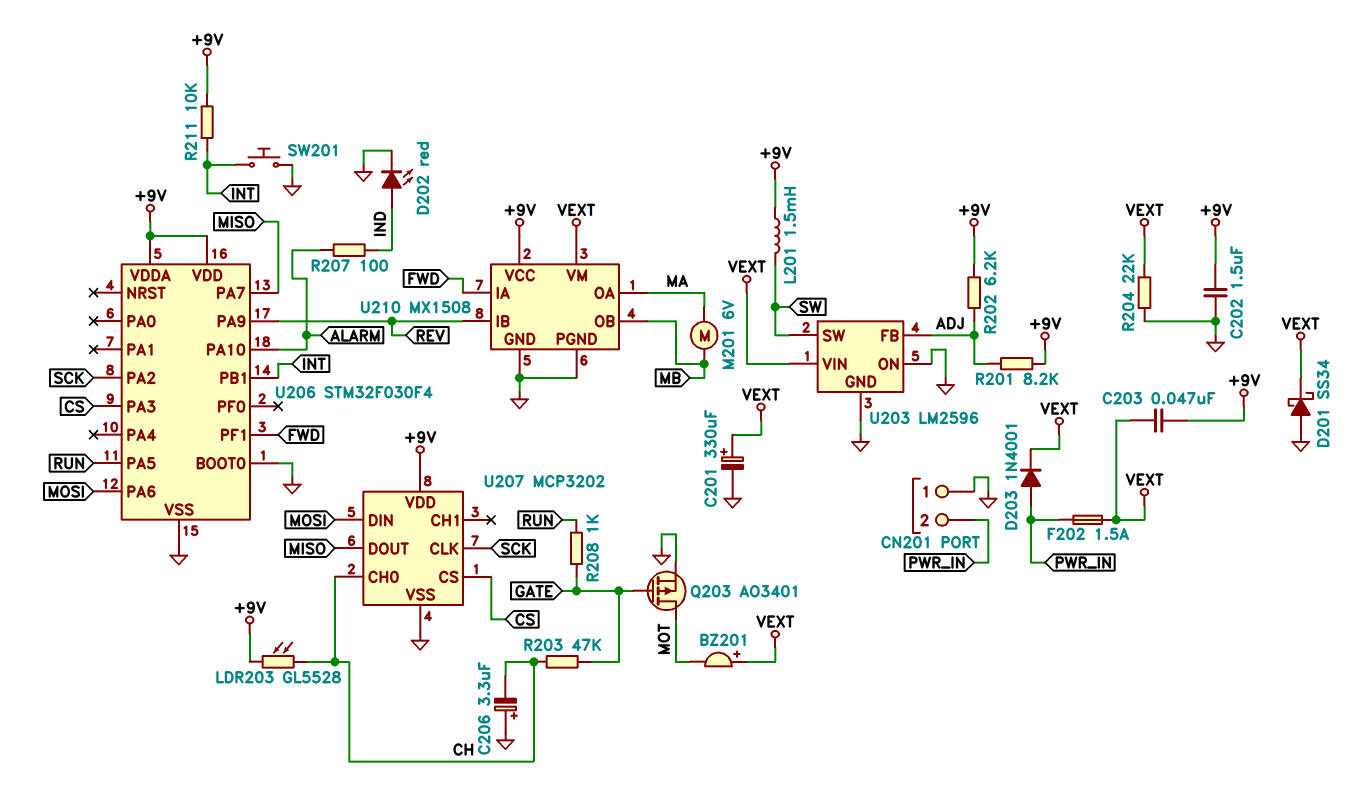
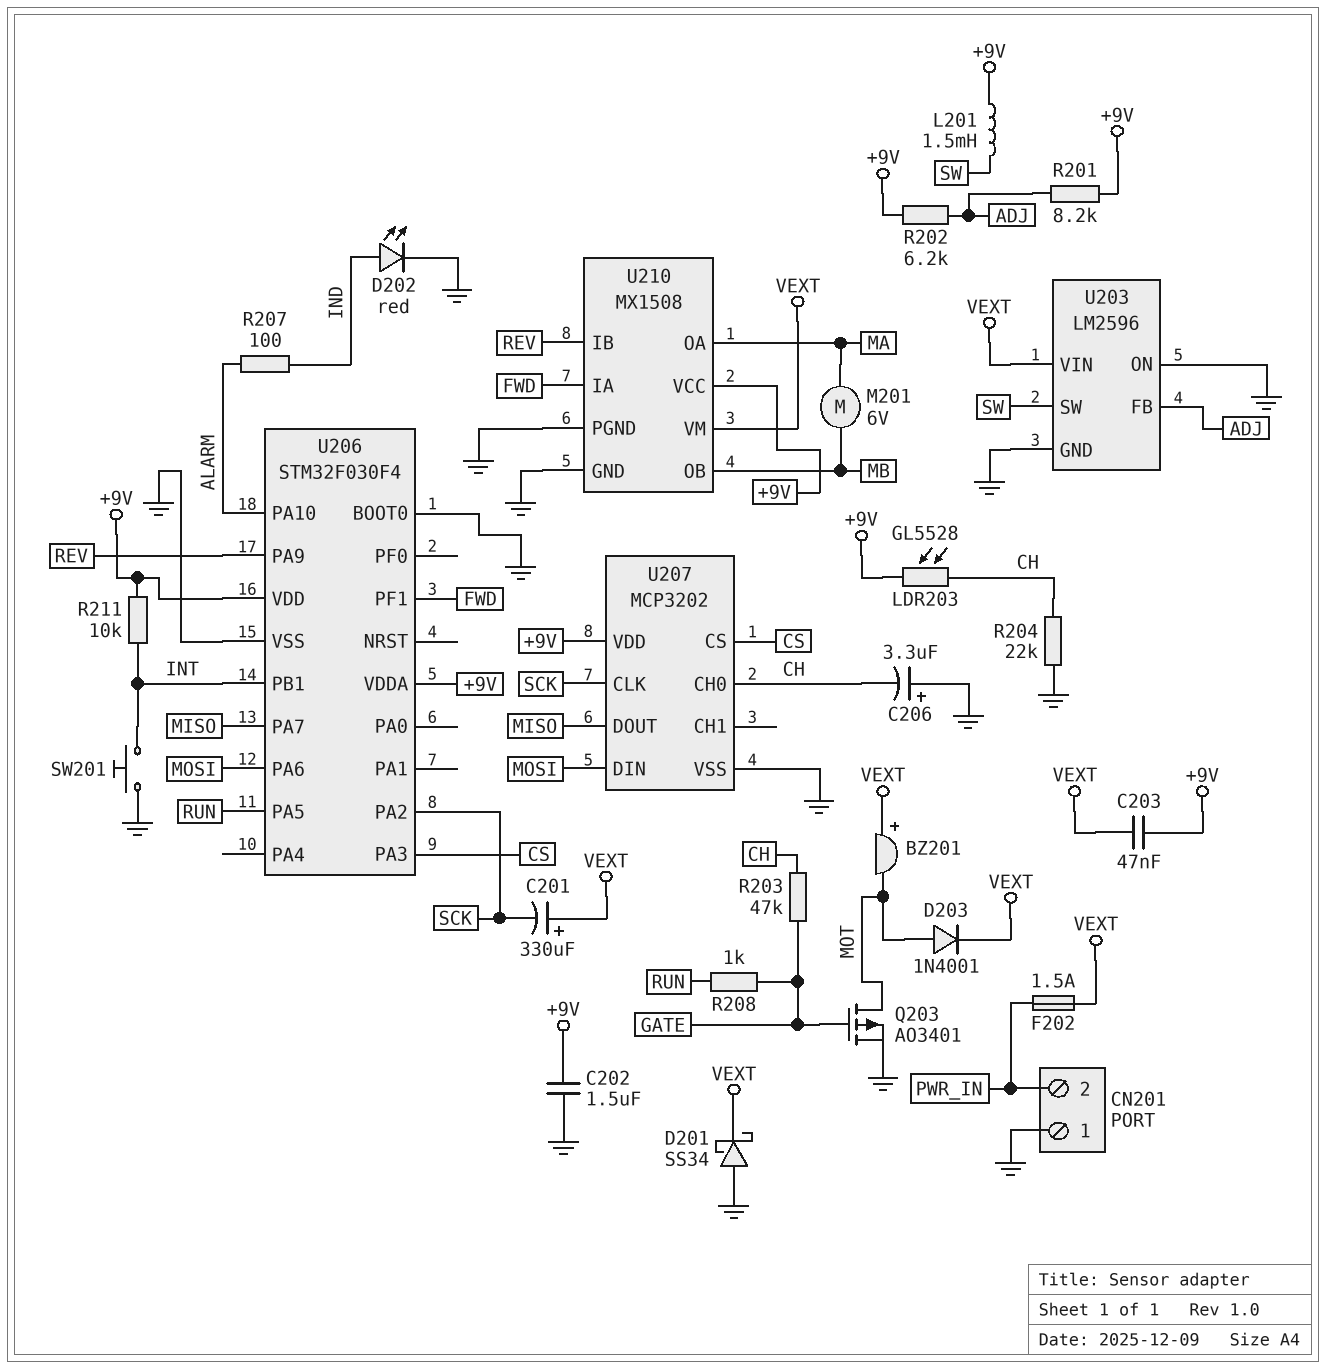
C201: 330uF (plus VEXT, minus GND) -> 330uF (plus VEXT, minus SCK)
D203: diode 1N4001 (A PWR_IN, K VEXT) -> diode 1N4001 (A MOT, K VEXT)
R204: 22k (GND, VEXT) -> 22k (CH, GND)

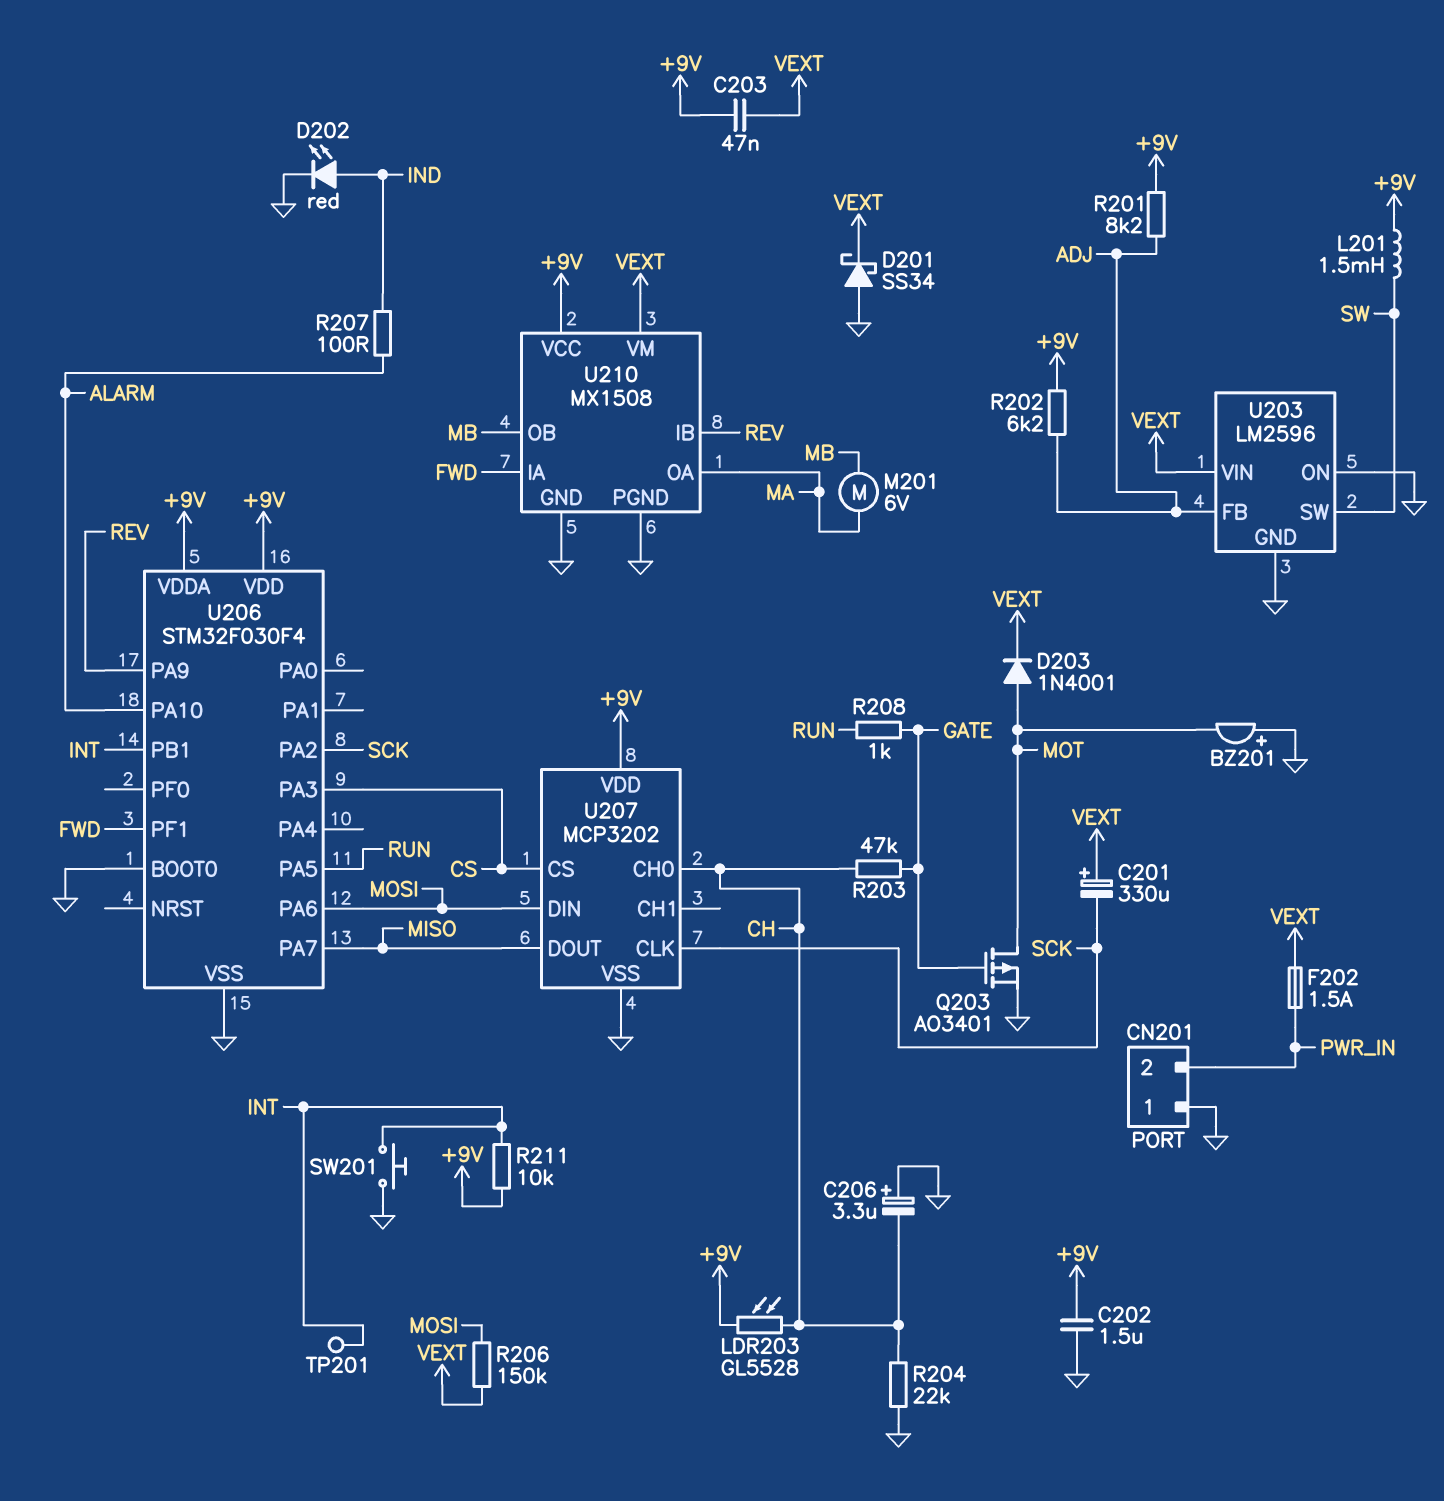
BZ201: buzzer (plus VEXT, minus MOT) -> buzzer (plus GND, minus MOT)
R206: none -> 150k (MOSI, VEXT)
TP201: none -> test point (INT)

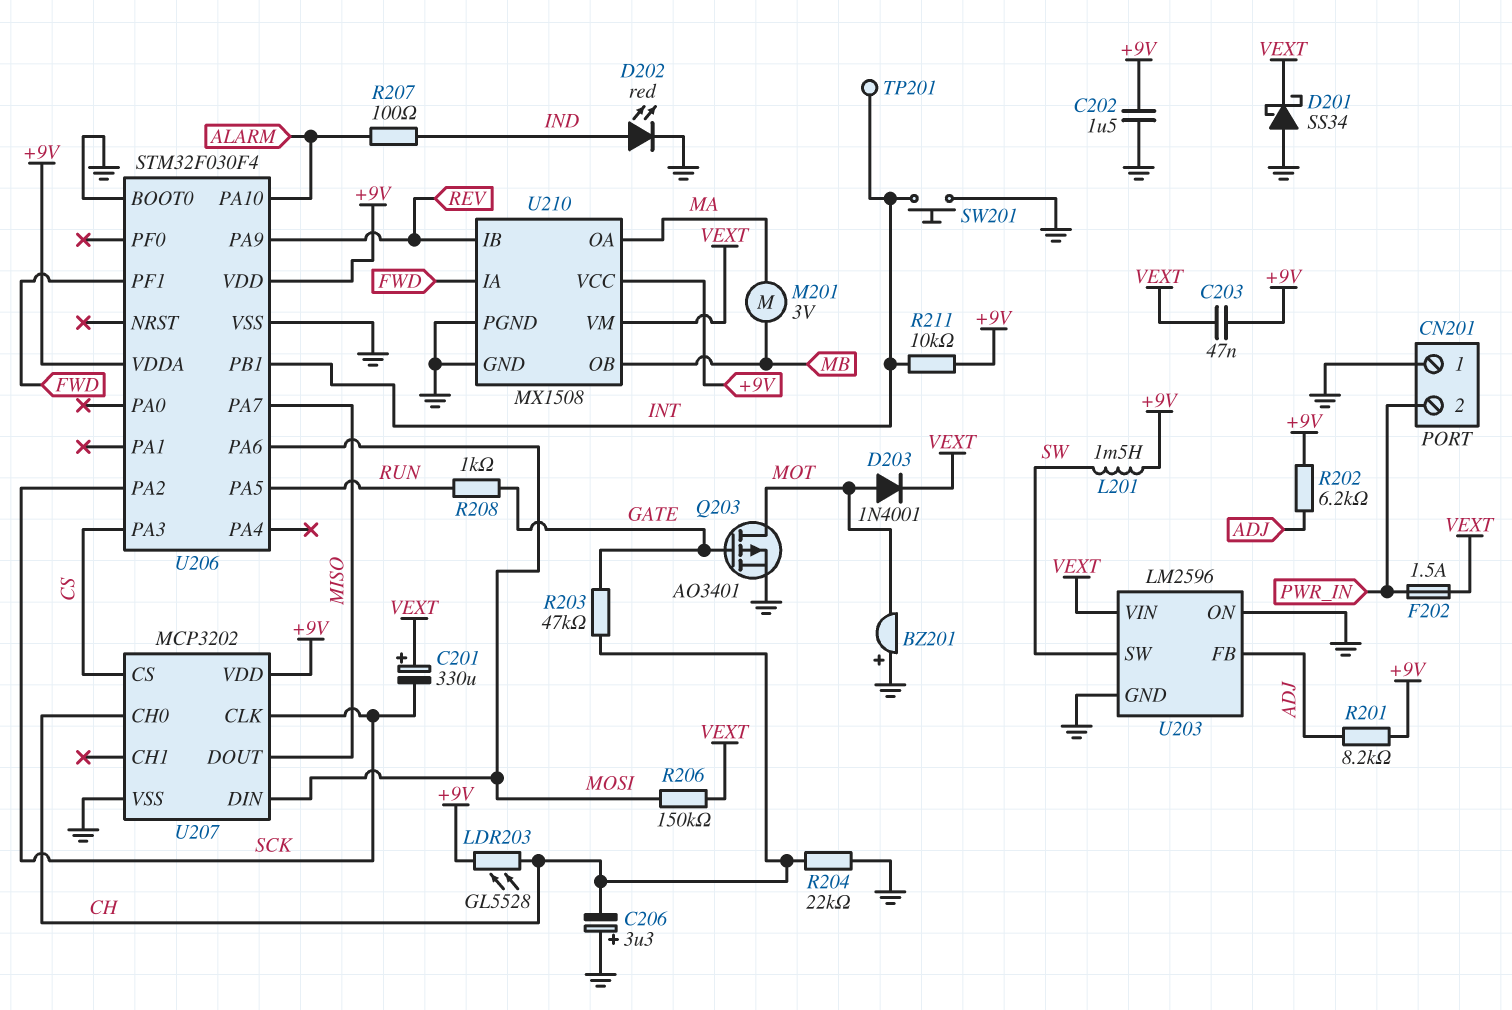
M201: motor 6V (MA, MB) -> motor 3V (MA, MB)

